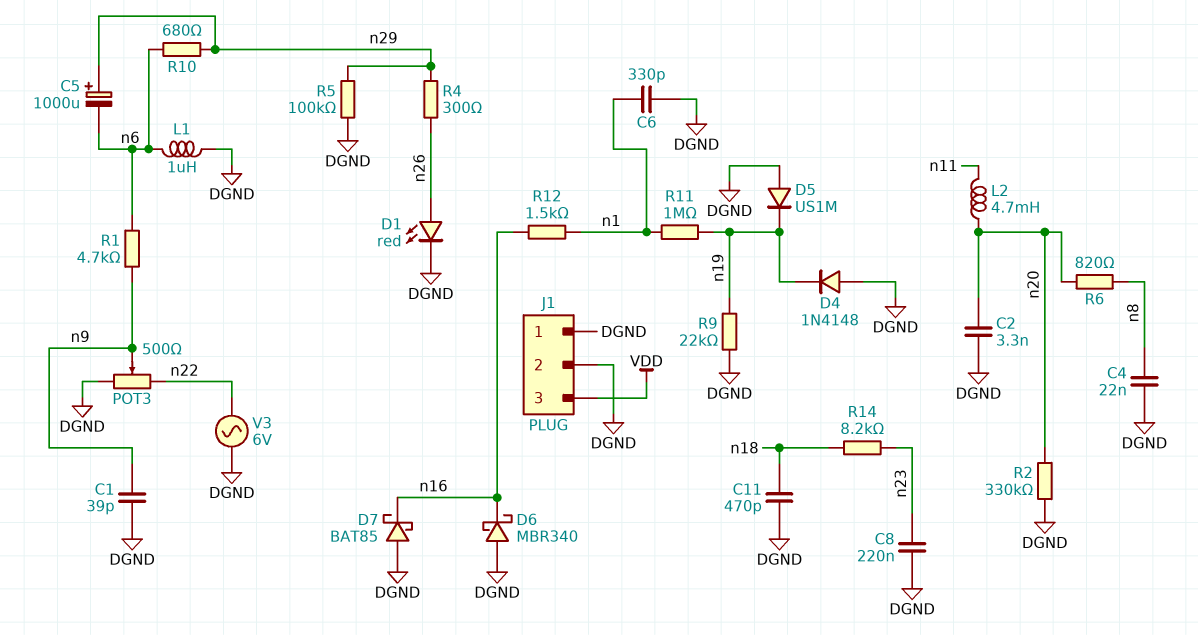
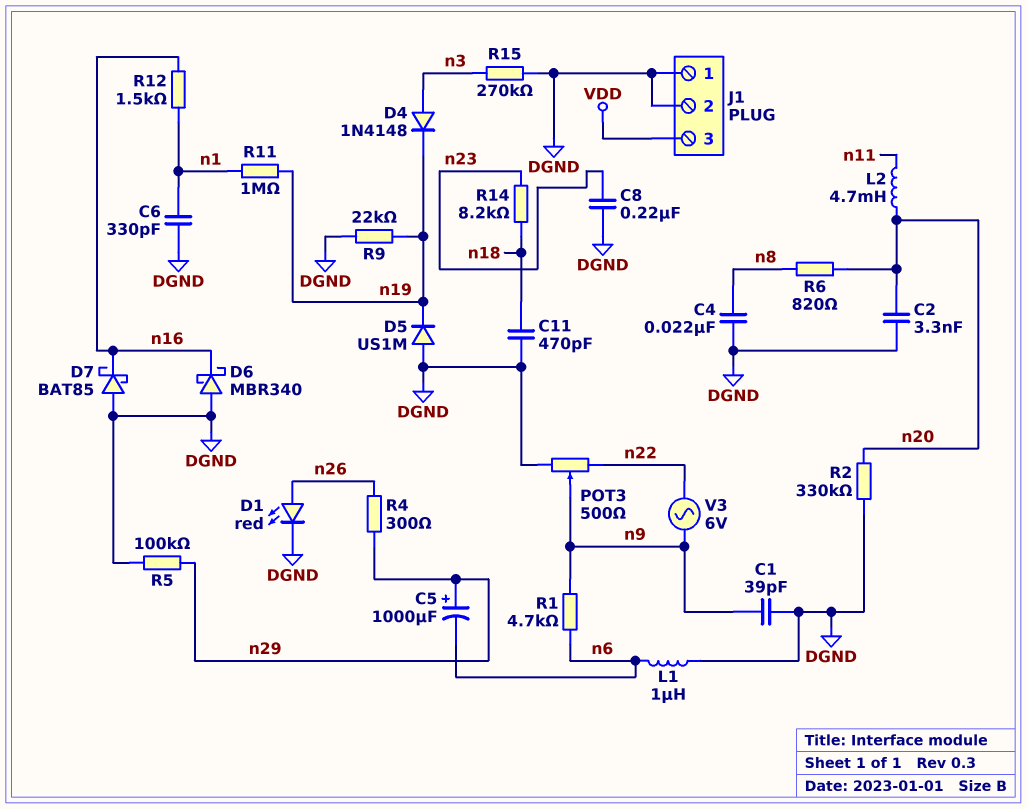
D4: diode 1N4148 (A DGND, K n19) -> diode 1N4148 (A n3, K n19)
R10: 680 (n6, n29) -> none
R15: none -> 270k (DGND, n3)
V3: AC 6V (DGND, n22) -> AC 6V (n9, n22)

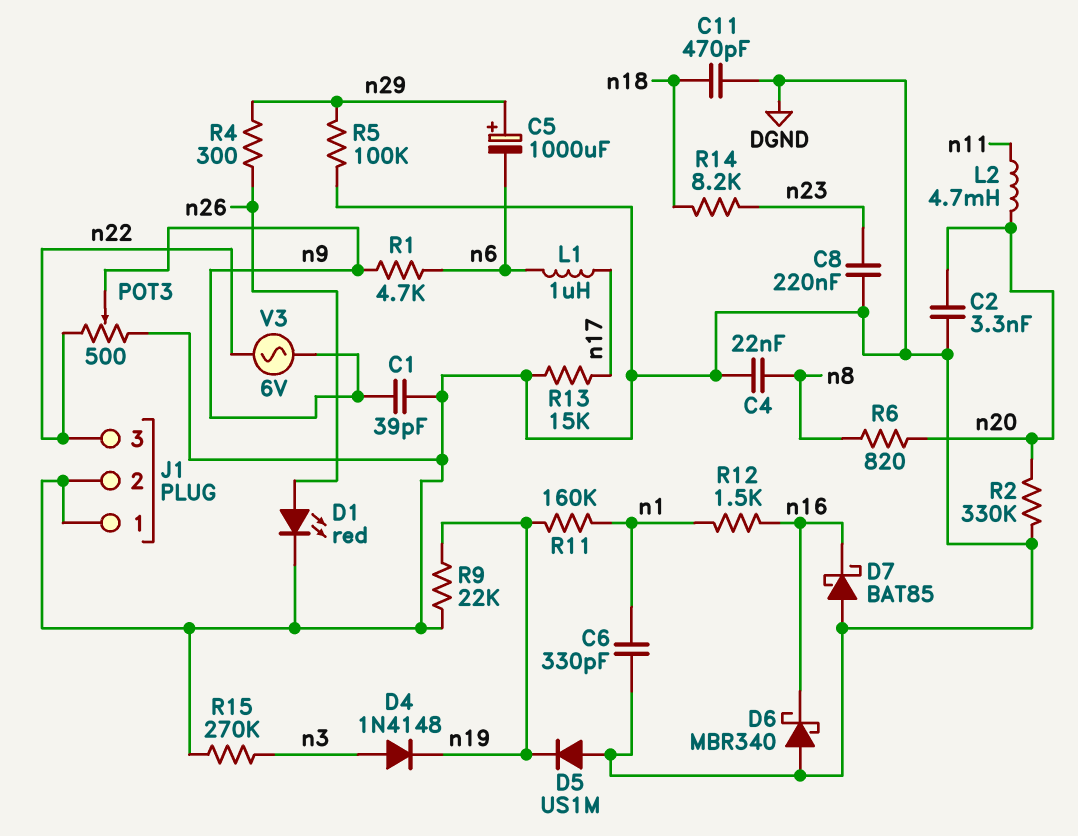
J1 pin 3: VDD -> n22
L1: 1uH (DGND, n6) -> 1uH (n6, n17)
R11: 1M (n1, n19) -> 160k (n1, n19)
R13: none -> 15k (DGND, n17)

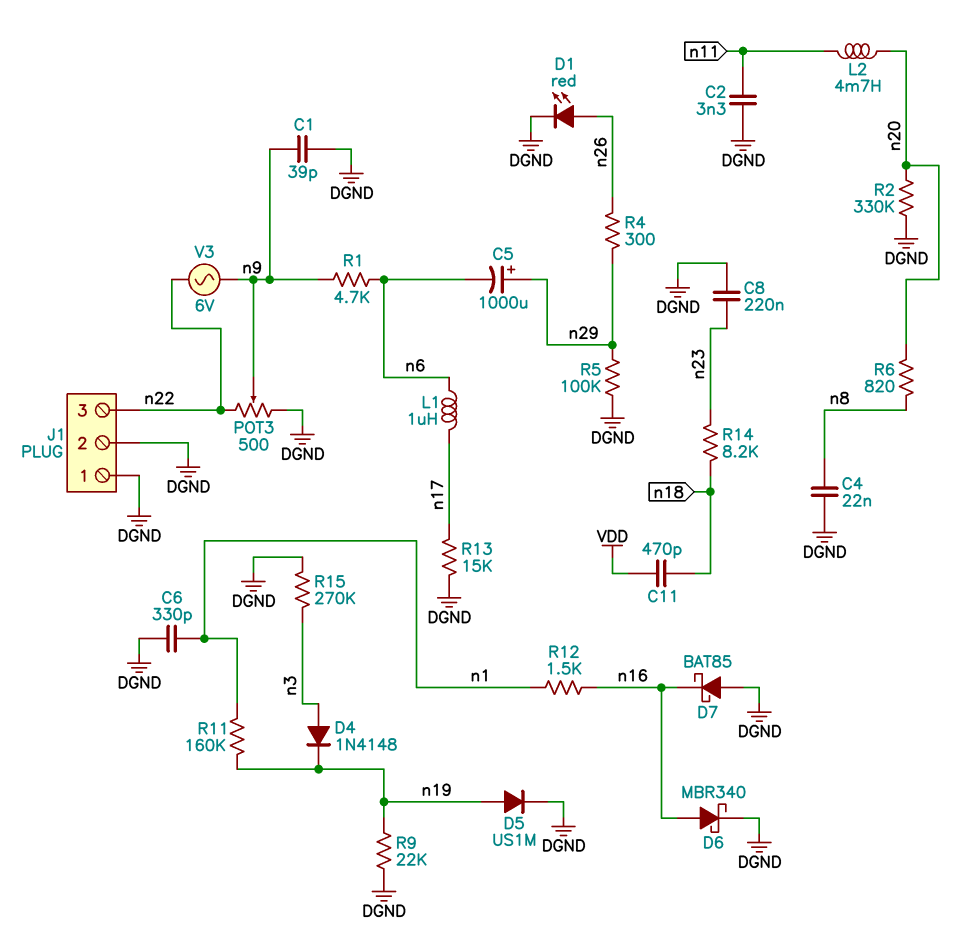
C2: 3.3nF (DGND, n20) -> 3.3nF (DGND, n11)
C11: 470pF (DGND, n18) -> 470pF (VDD, n18)
D5: diode US1M (A DGND, K n19) -> diode US1M (A n19, K DGND)
D6: schottky MBR340 (A DGND, K n16) -> schottky MBR340 (A n16, K DGND)

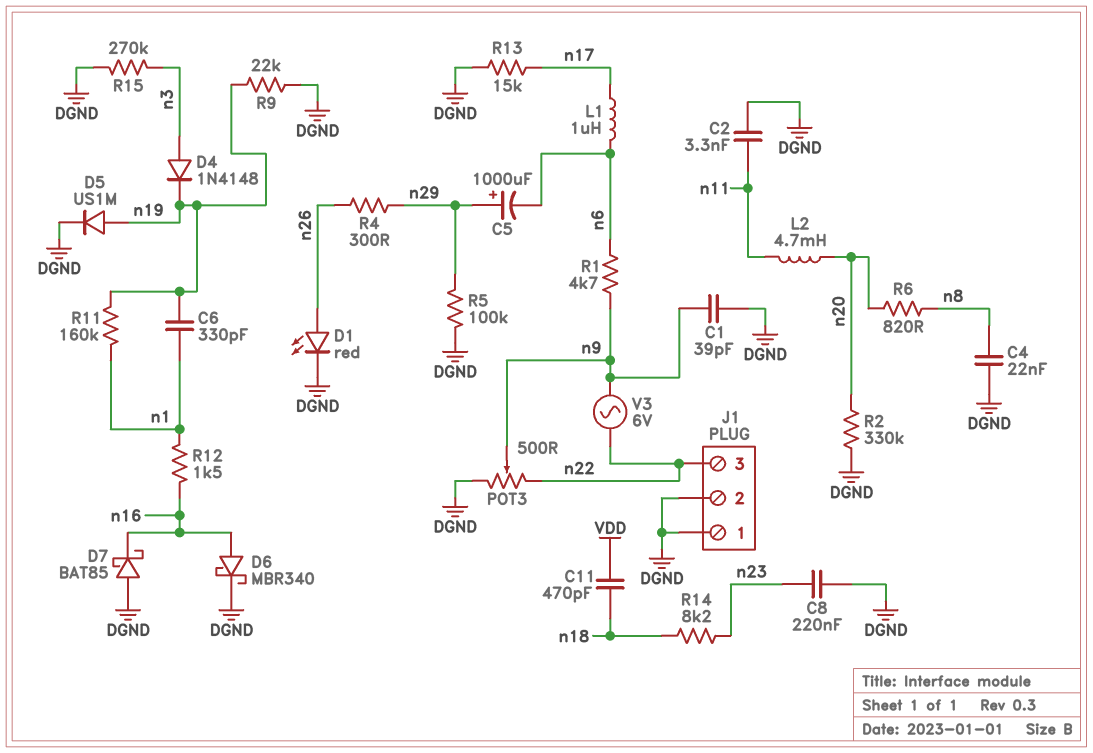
C6: 330pF (DGND, n1) -> 330pF (n1, n19)

